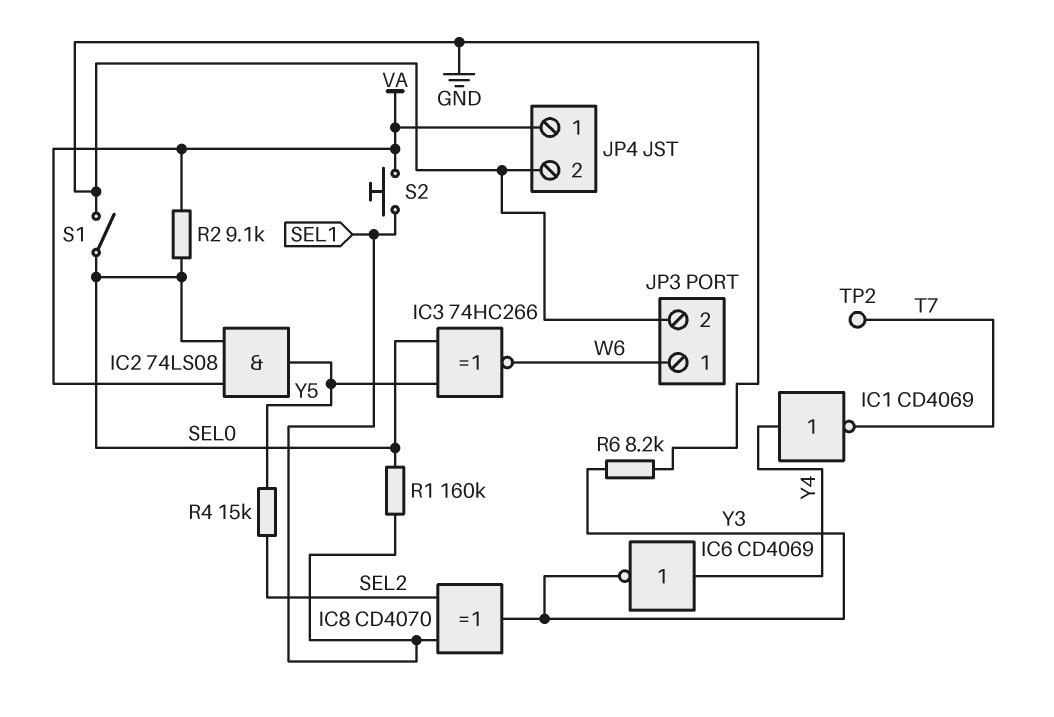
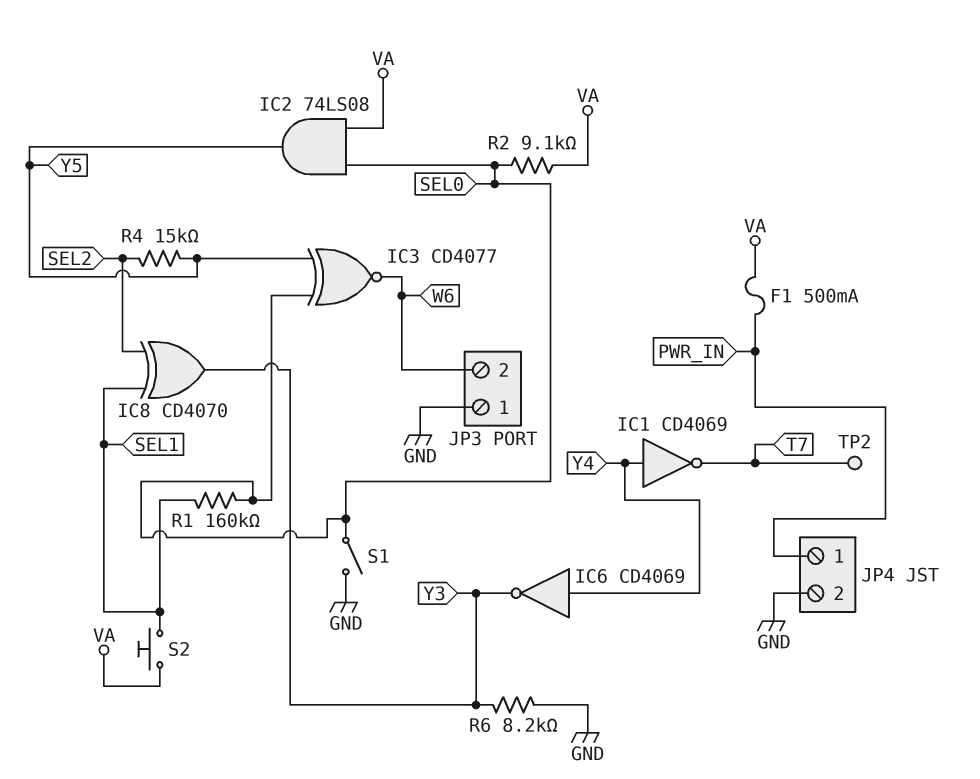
F1: none -> 500mA (PWR_IN, VA)
IC3: XNOR 74HC266 (in SEL0, in Y5, out W6) -> XNOR CD4077 (in SEL0, in Y5, out W6)
JP3 pin 1: W6 -> GND
JP3 pin 2: GND -> W6
JP4 pin 1: VA -> PWR_IN

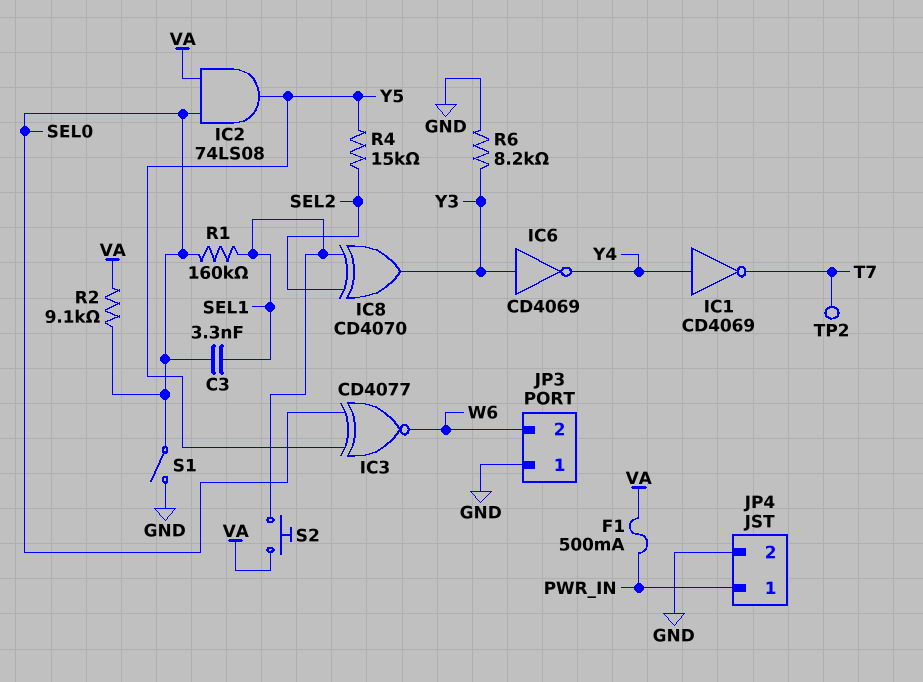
C3: none -> 3.3nF (SEL0, SEL1)
IC6: NOT CD4069 (in Y4, out Y3) -> NOT CD4069 (in Y3, out Y4)

